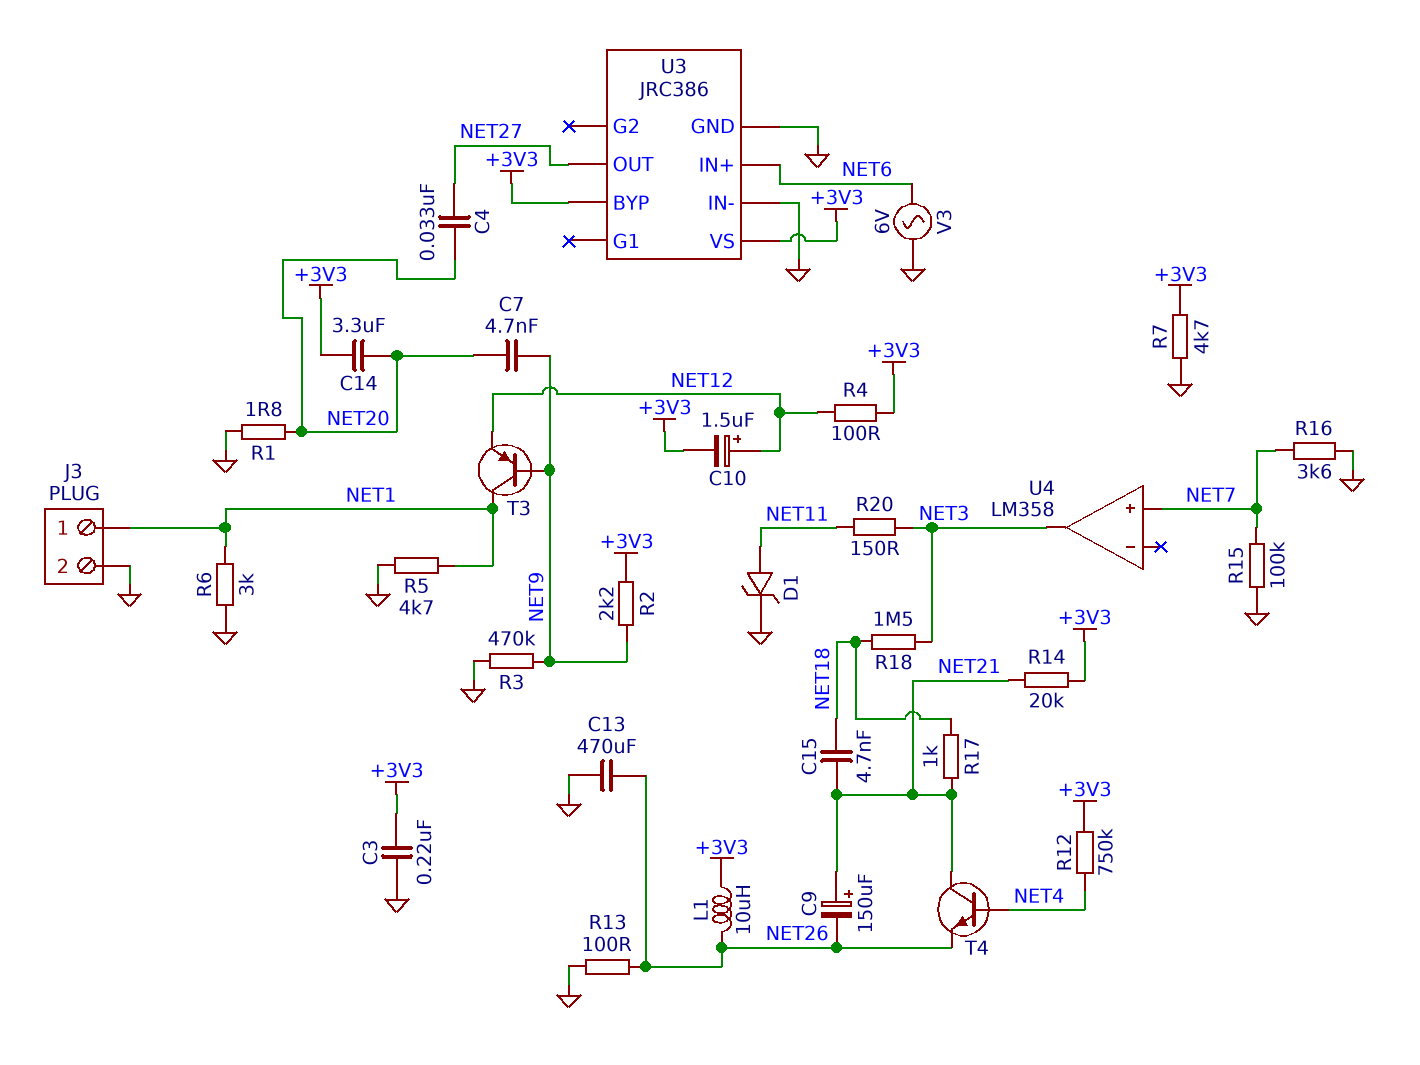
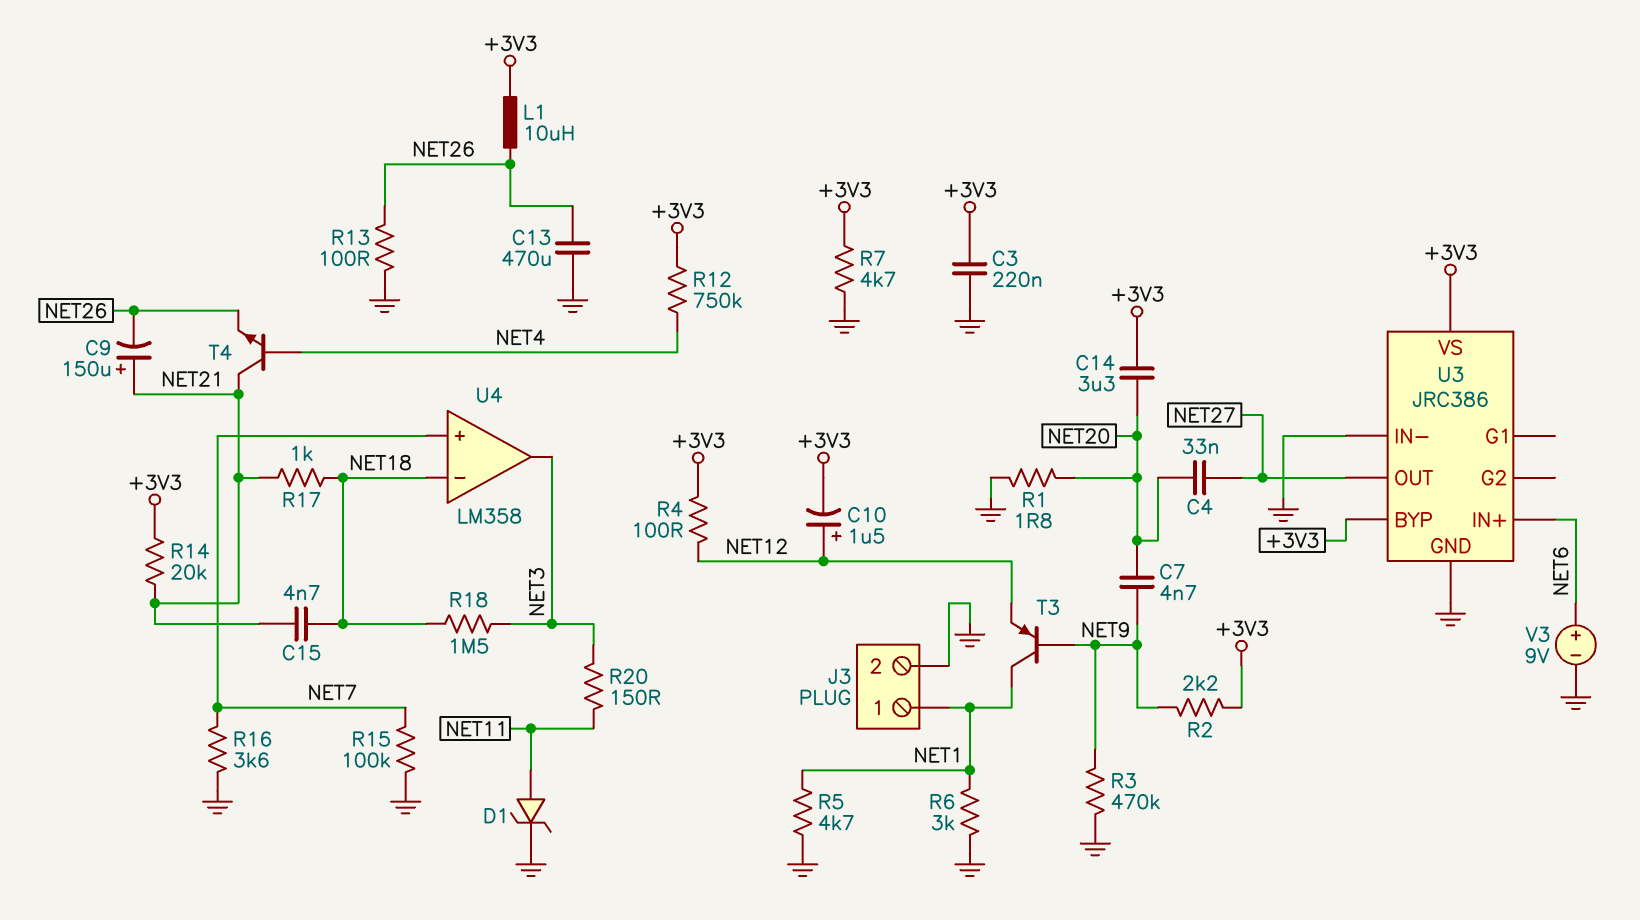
U4 pin in-: none -> NET18
V3: AC 6V (GND, NET6) -> 9V (plus NET6, minus GND)

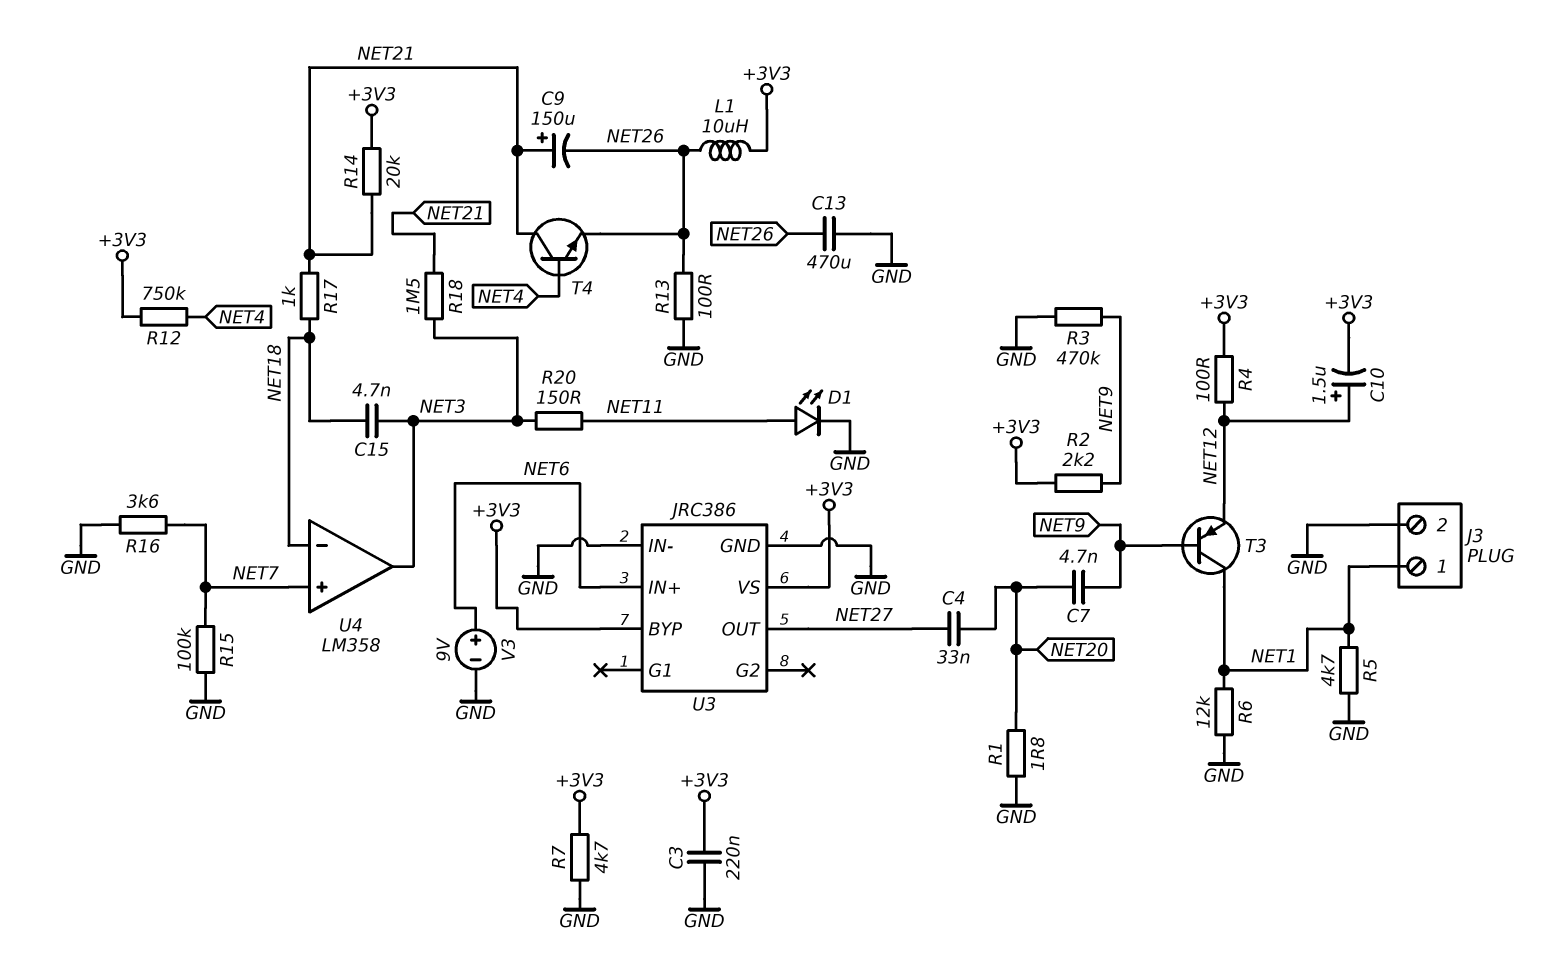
C14: 3.3uF (+3V3, NET20) -> none
C15: 4.7nF (NET18, NET21) -> 4.7nF (NET3, NET18)
D1: zener (A NET11, K GND) -> LED (A NET11, K GND)
R6: 3k (GND, NET1) -> 12k (GND, NET1)
R18: 1.5M (NET3, NET18) -> 1.5M (NET3, NET21)

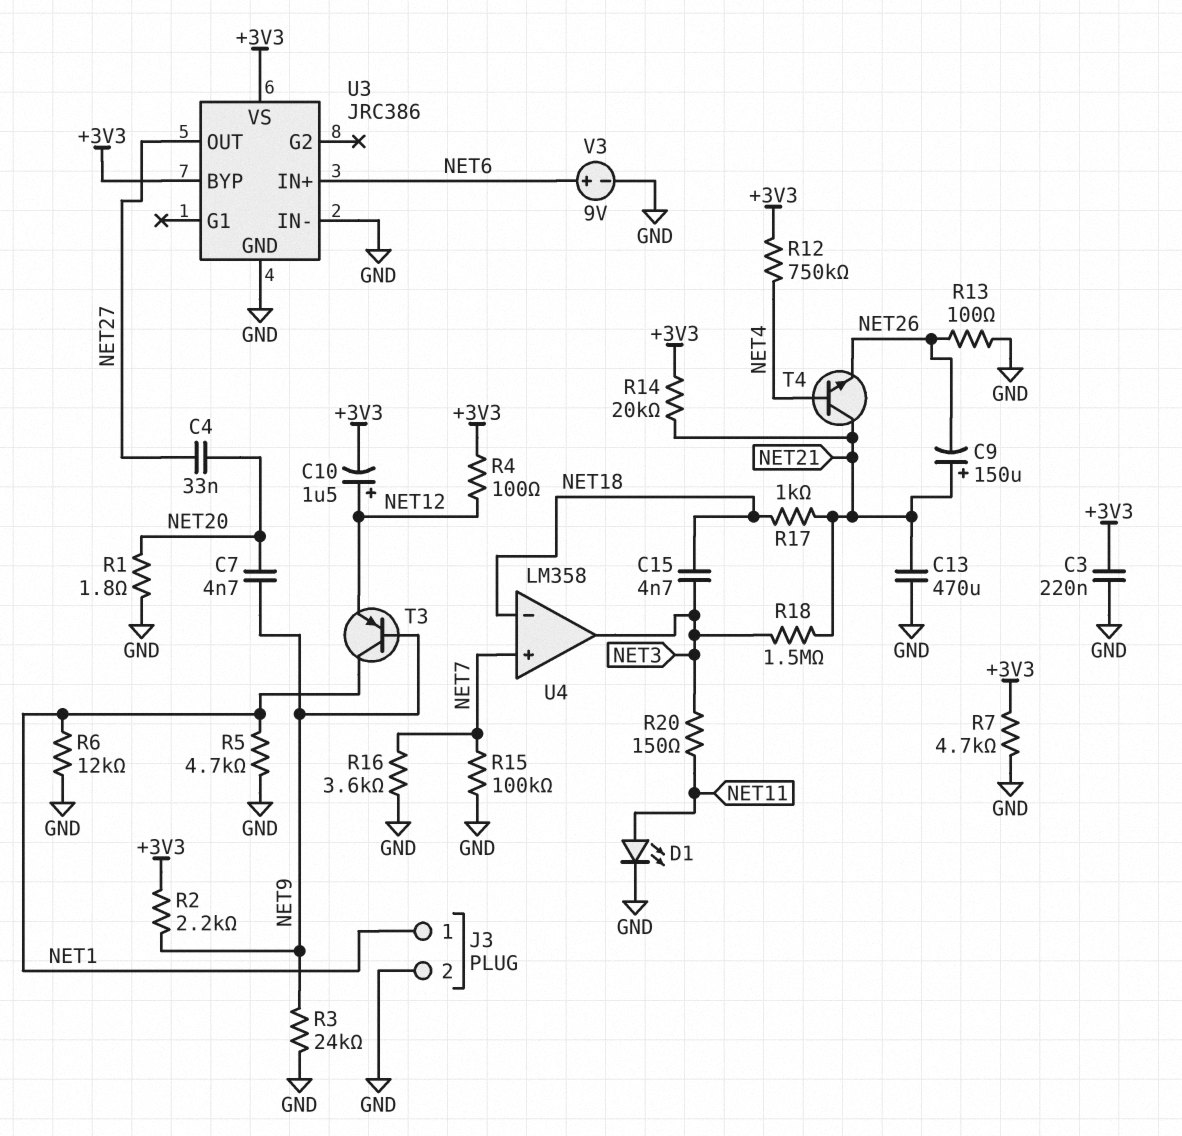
C13: 470uF (GND, NET26) -> 470uF (GND, NET21)
L1: 10uH (+3V3, NET26) -> none
R3: 470k (GND, NET9) -> 24k (GND, NET9)

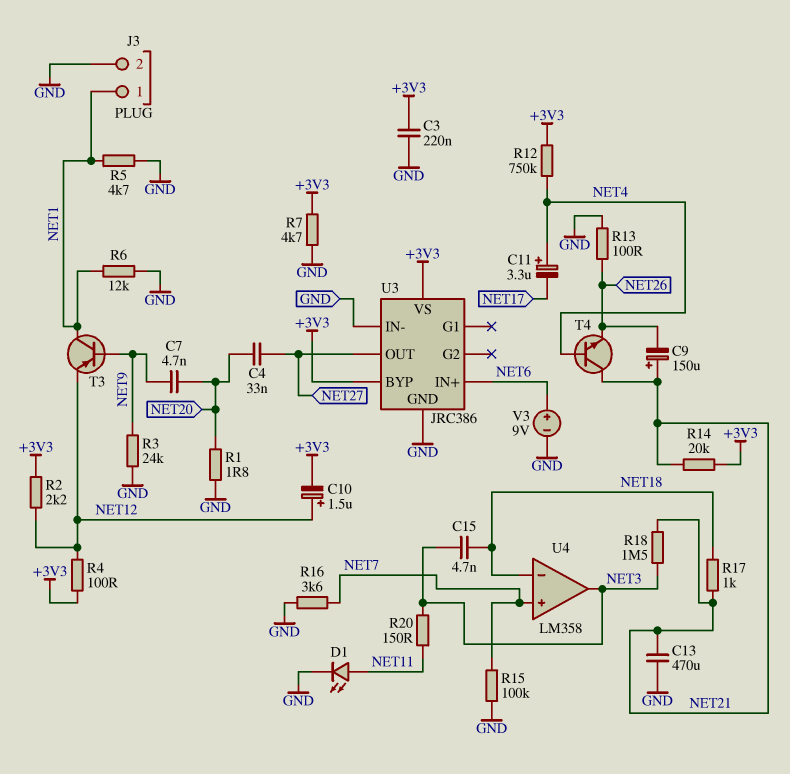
C11: none -> 3.3uF (plus NET4, minus NET17)
R2: 2.2k (+3V3, NET9) -> 2.2k (+3V3, NET12)

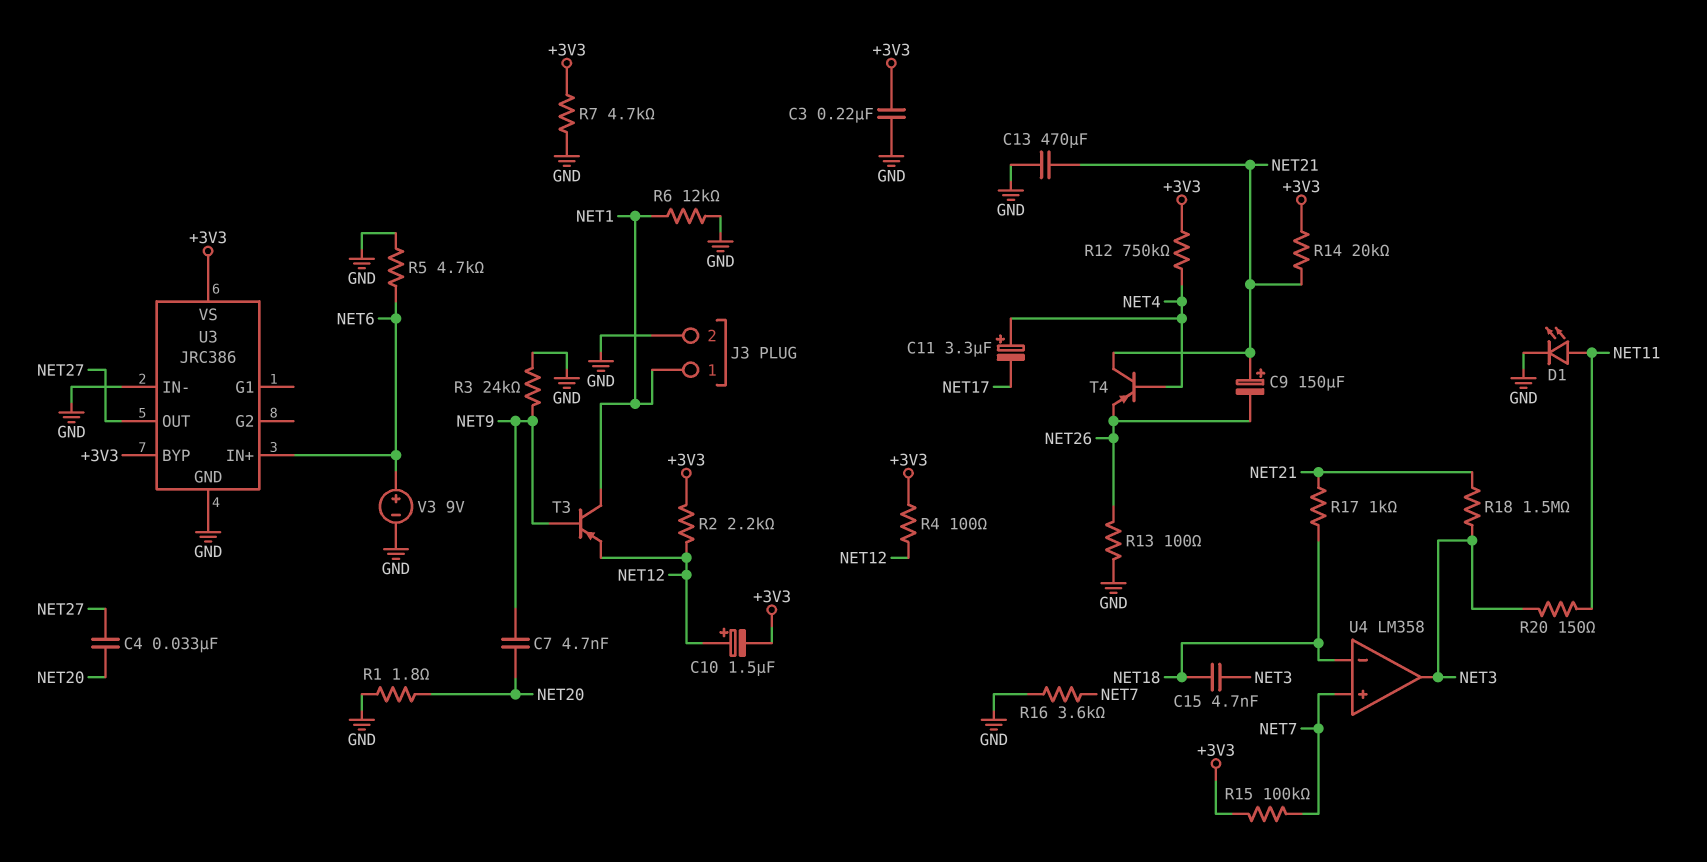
R5: 4.7k (GND, NET1) -> 4.7k (GND, NET6)
R15: 100k (GND, NET7) -> 100k (+3V3, NET7)
T4: NPN (B NET4, C NET21, E NET26) -> PNP (B NET4, C NET21, E NET26)

